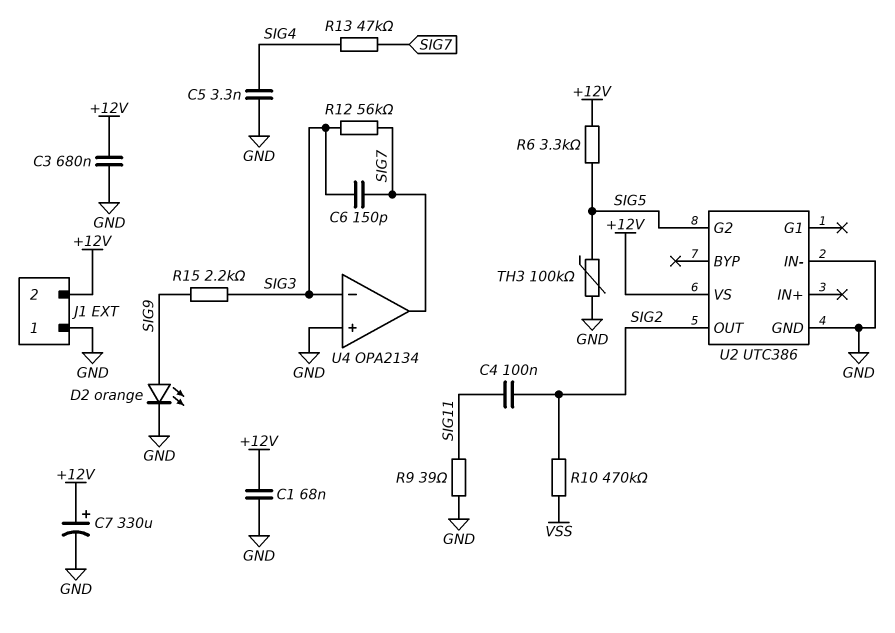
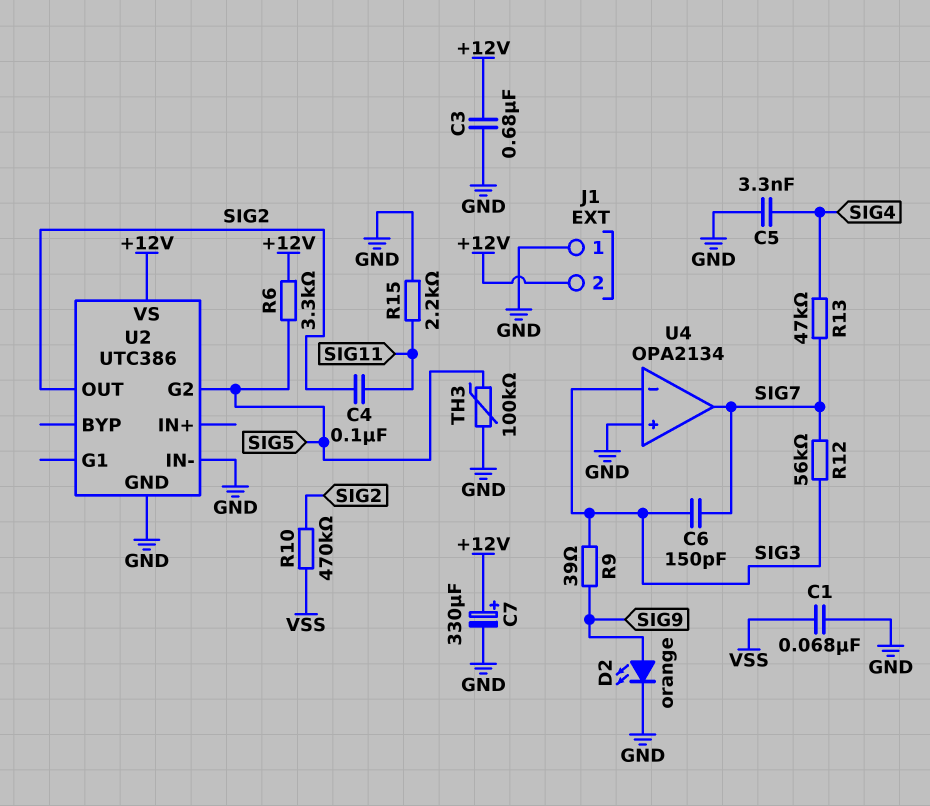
C1: 68nF (+12V, GND) -> 68nF (GND, VSS)
R9: 39 (GND, SIG11) -> 39 (SIG3, SIG9)
R15: 2.2k (SIG3, SIG9) -> 2.2k (GND, SIG11)

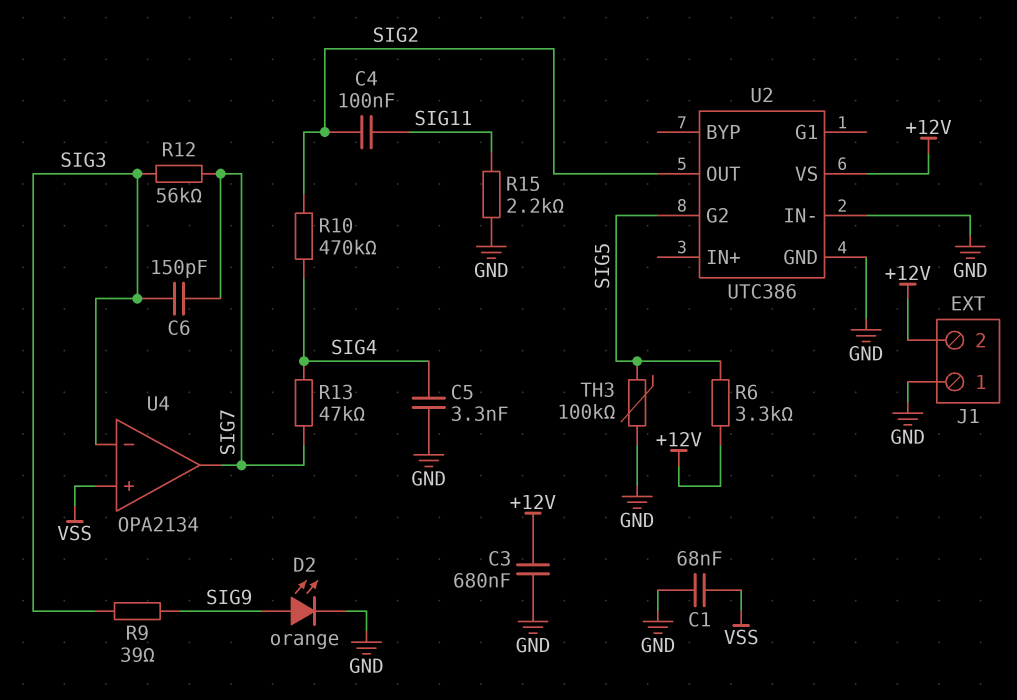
C7: 330uF (plus +12V, minus GND) -> none
R10: 470k (SIG2, VSS) -> 470k (SIG2, SIG4)
U4 pin in+: GND -> VSS

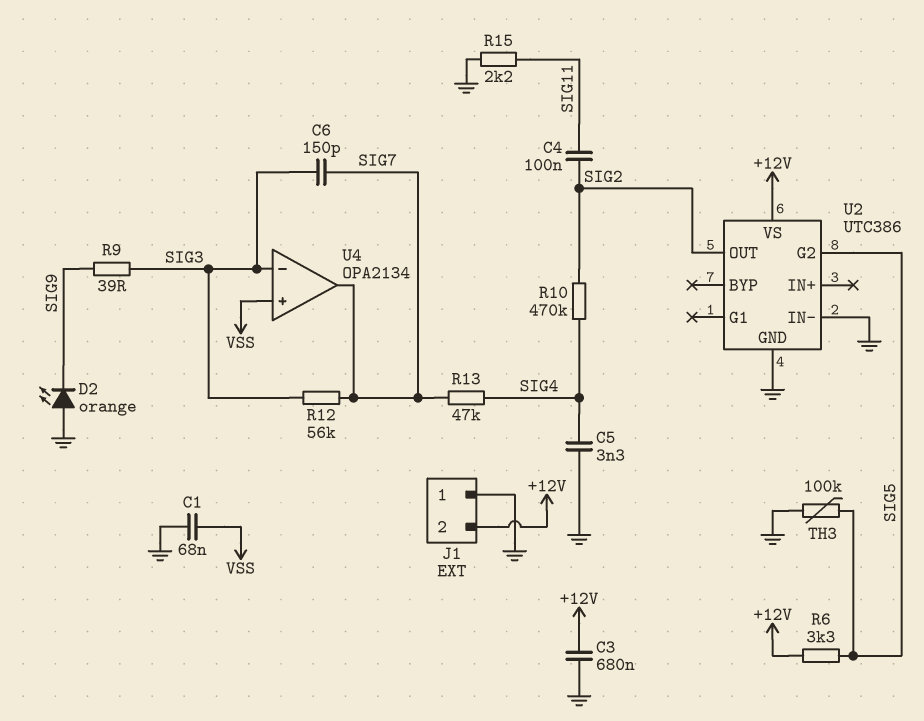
D2: LED orange (A SIG9, K GND) -> LED orange (A GND, K SIG9)

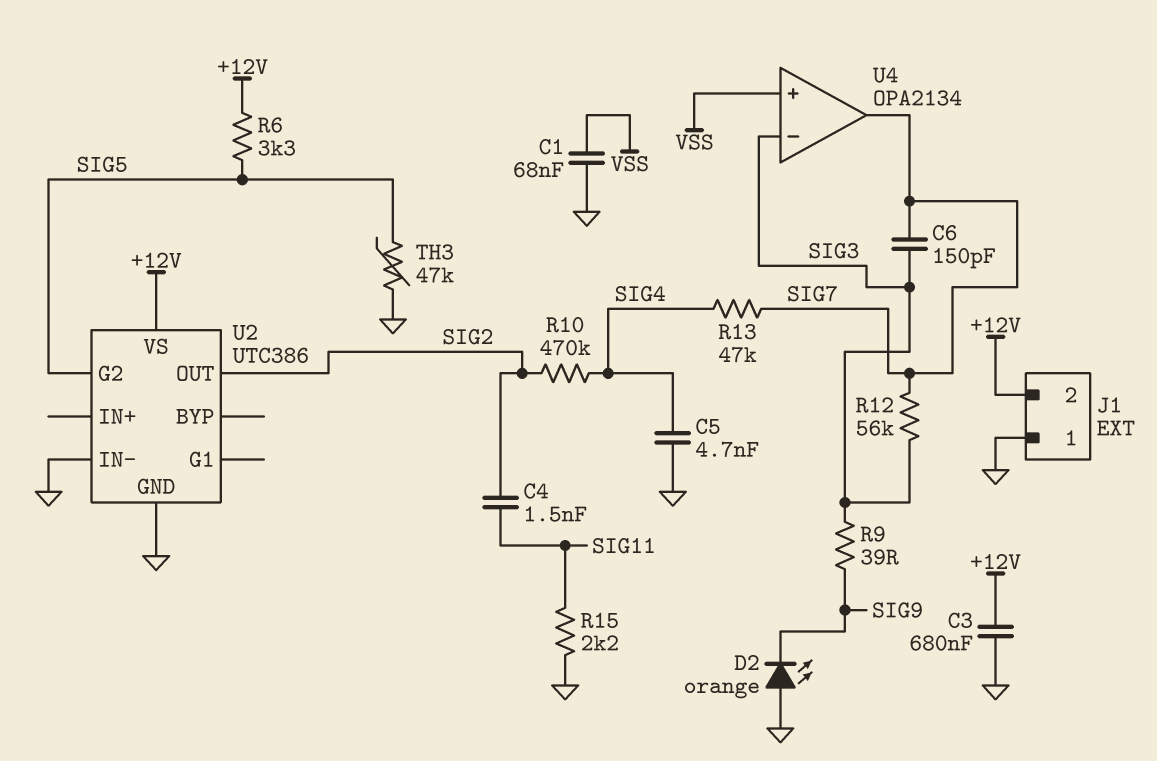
C4: 100nF (SIG2, SIG11) -> 1.5nF (SIG2, SIG11)
C5: 3.3nF (GND, SIG4) -> 4.7nF (GND, SIG4)
TH3: 100k (GND, SIG5) -> 47k (GND, SIG5)

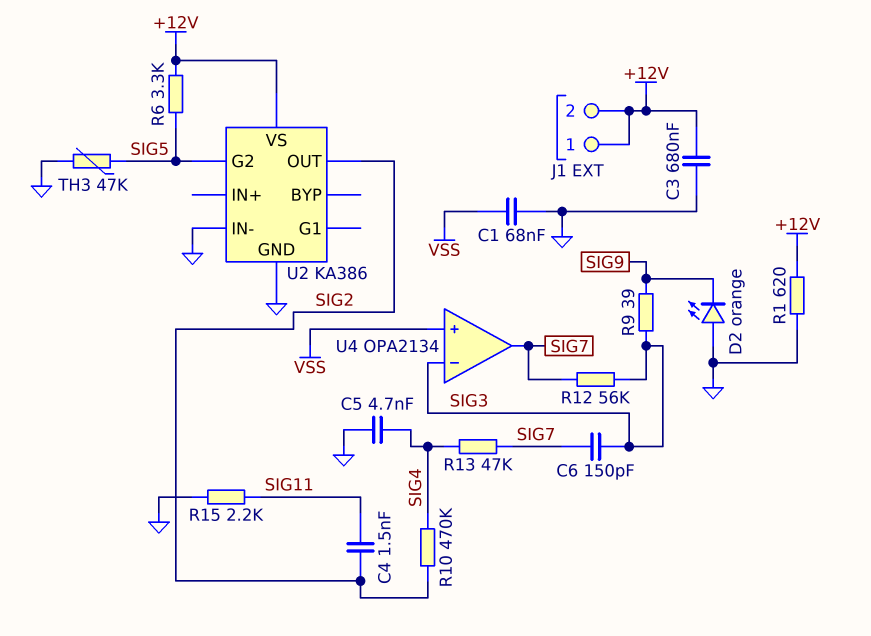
J1 pin 1: GND -> +12V
R1: none -> 620 (+12V, GND)
U2: UTC386 -> KA386

